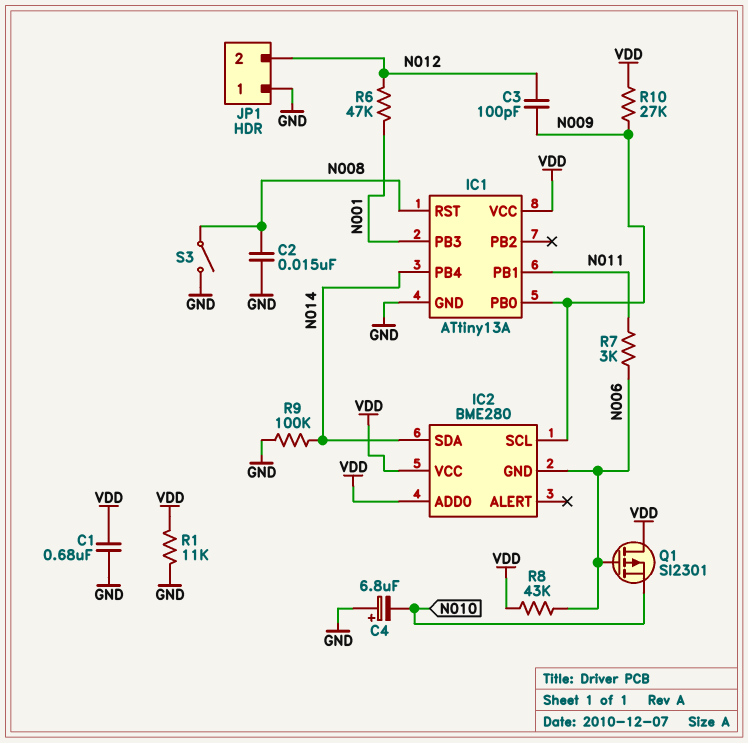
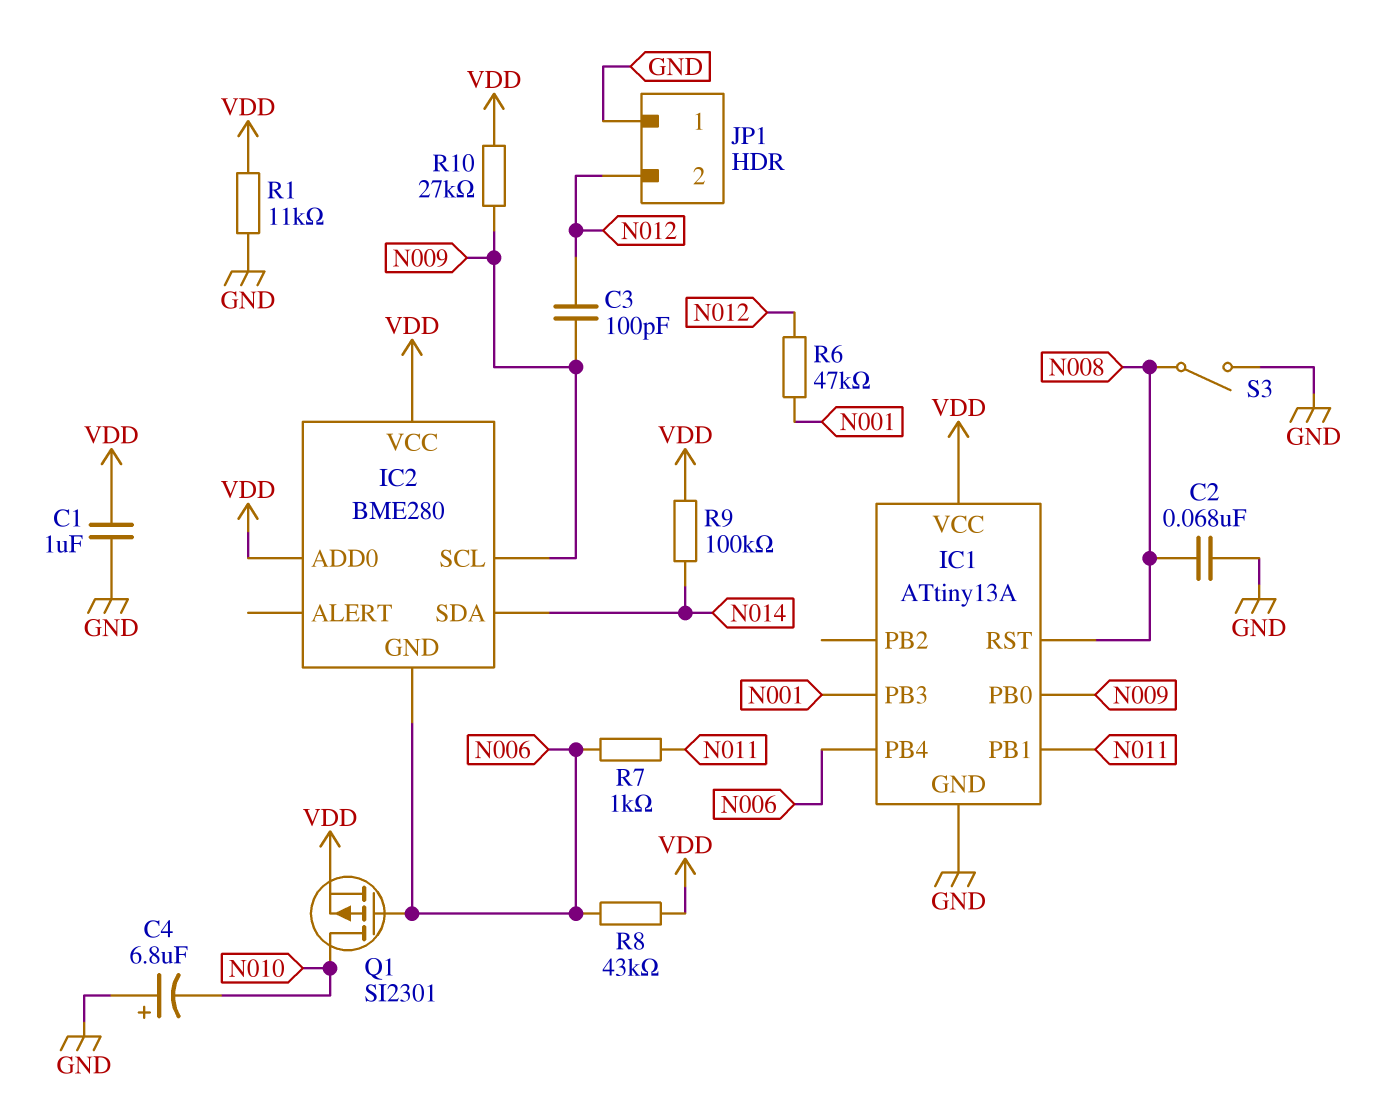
C1: 680nF (GND, VDD) -> 1uF (GND, VDD)
C2: 15nF (GND, N008) -> 68nF (GND, N008)
IC1 pin PB4: N014 -> N006
Q1: PMOS SI2301 (G N006, D VDD, S N010) -> PMOS SI2301 (G N006, D N010, S VDD)
R7: 3k (N006, N011) -> 1k (N006, N011)
R9: 100k (GND, N014) -> 100k (N014, VDD)

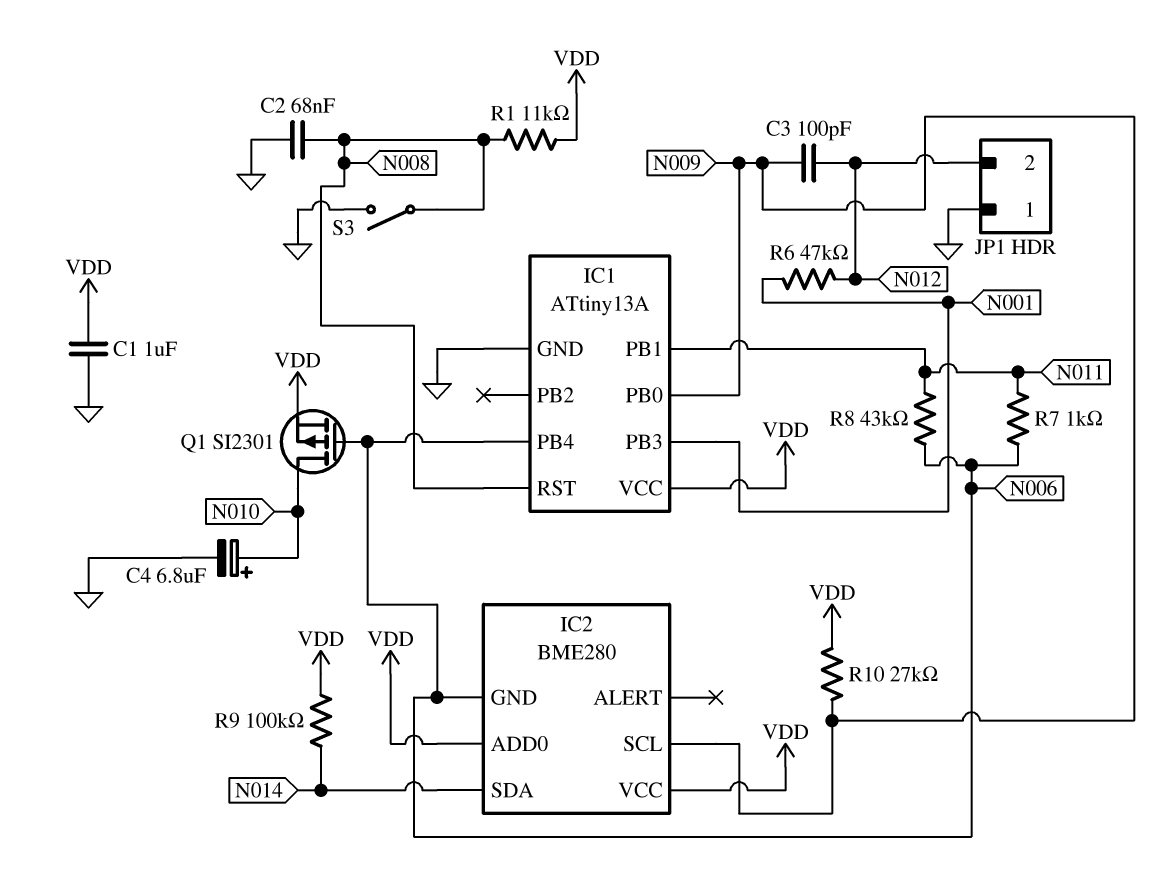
C4: 6.8uF (plus GND, minus N010) -> 6.8uF (plus N010, minus GND)
R1: 11k (GND, VDD) -> 11k (N008, VDD)
R8: 43k (N006, VDD) -> 43k (N006, N011)

